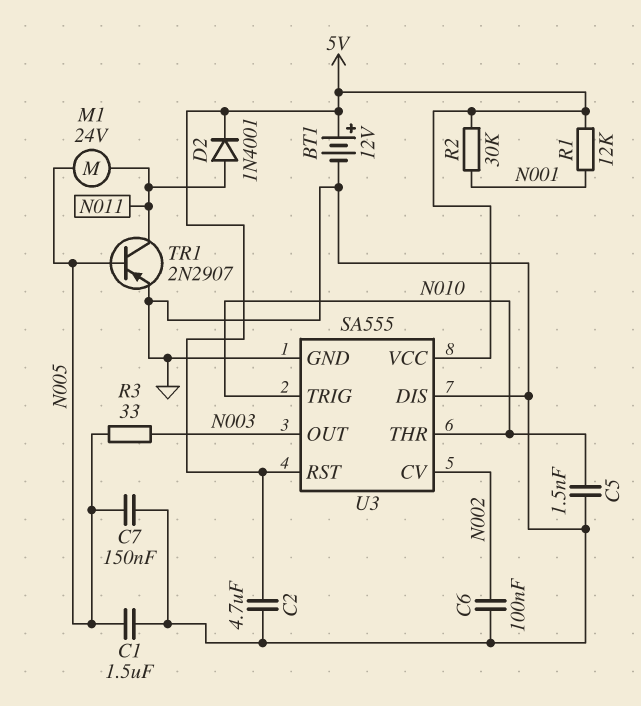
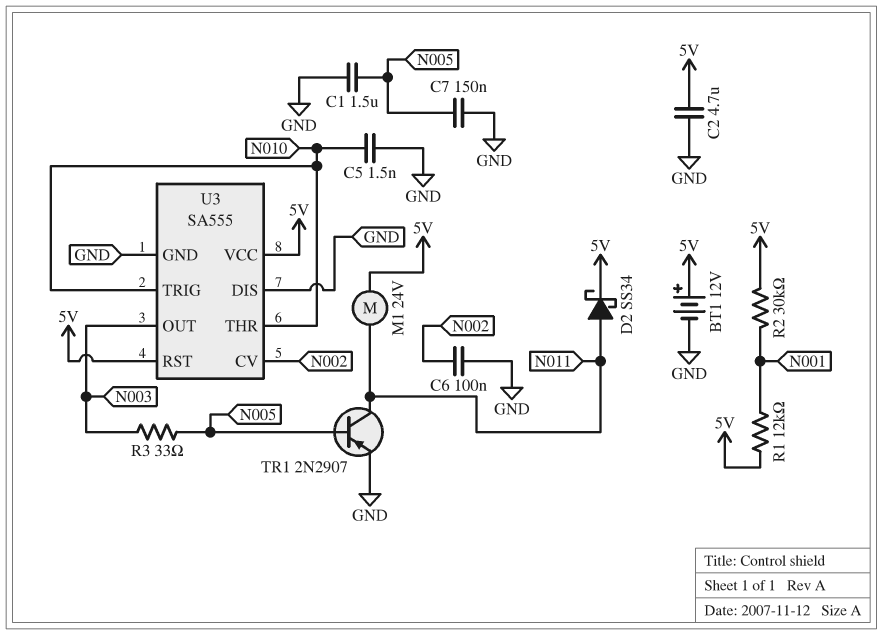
D2: diode 1N4001 (A N011, K 5V) -> schottky SS34 (A N011, K 5V)
M1: motor 24V (N005, N011) -> motor 24V (5V, N011)

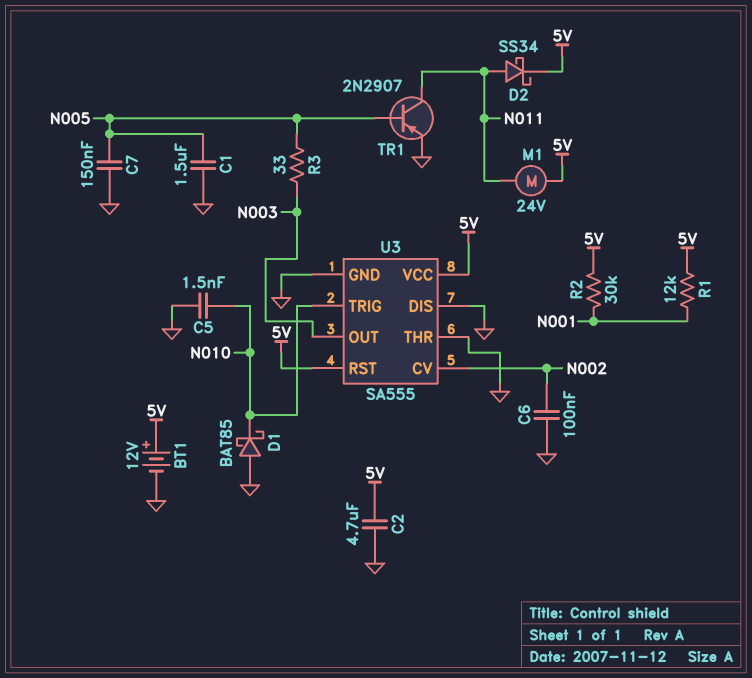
D1: none -> schottky BAT85 (A GND, K N010)
U3 pin THR: N010 -> GND

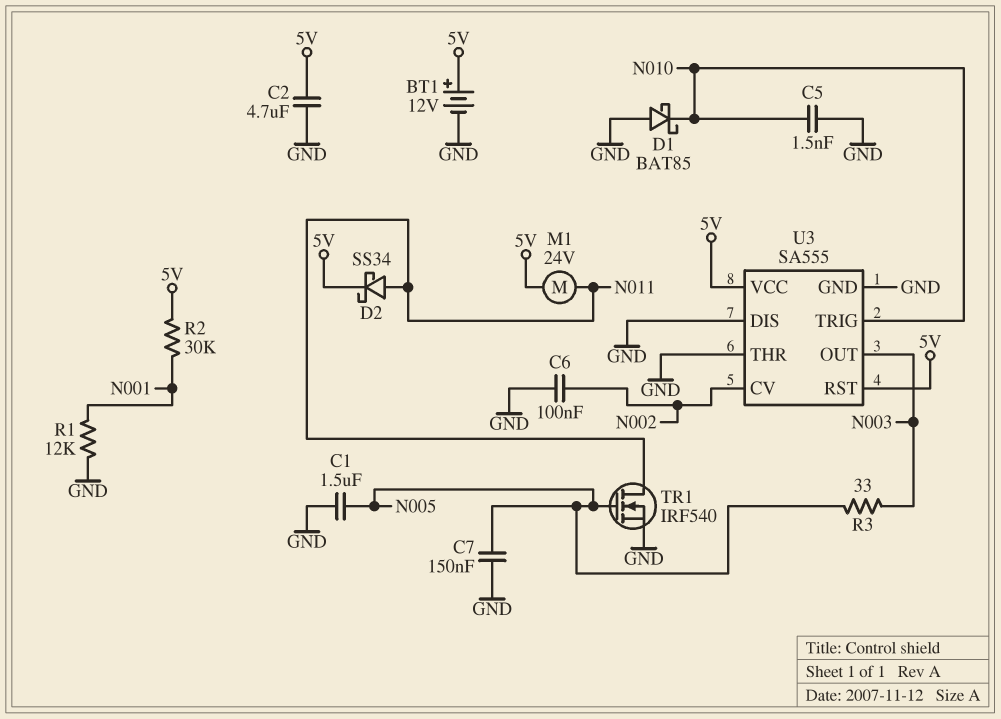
R1: 12k (5V, N001) -> 12k (GND, N001)
TR1: PNP 2N2907 (B N005, C N011, E GND) -> NMOS IRF540 (G N005, D N011, S GND)

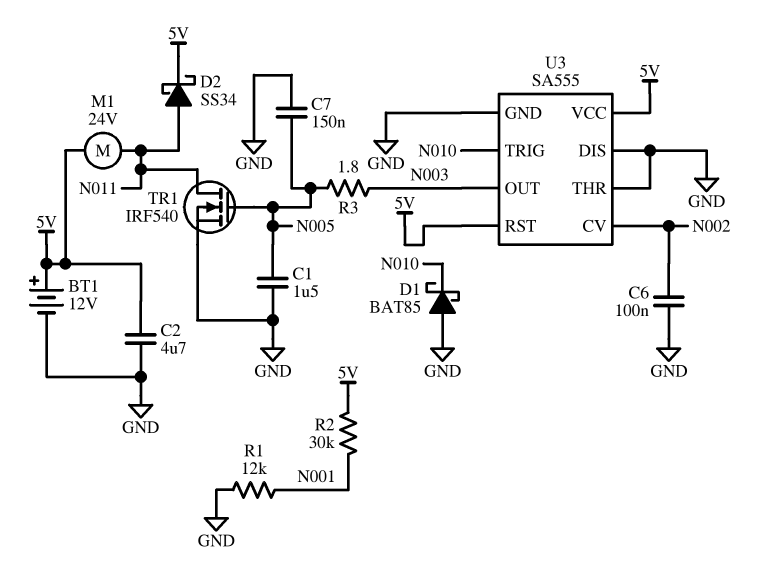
C5: 1.5nF (GND, N010) -> none
R3: 33 (N003, N005) -> 1.8 (N003, N005)

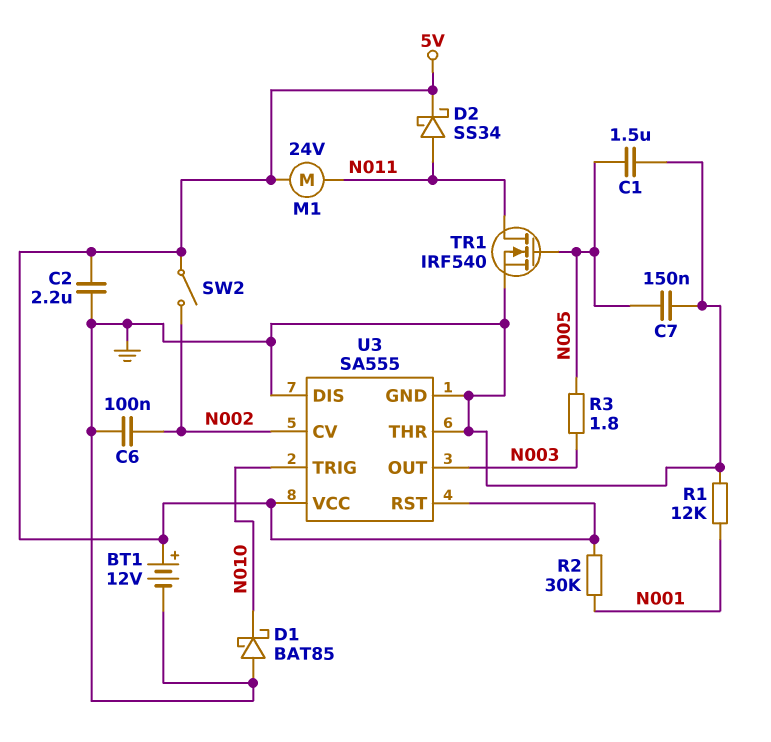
C2: 4.7uF (5V, GND) -> 2.2uF (5V, GND)
SW2: none -> switch (5V, N002)

